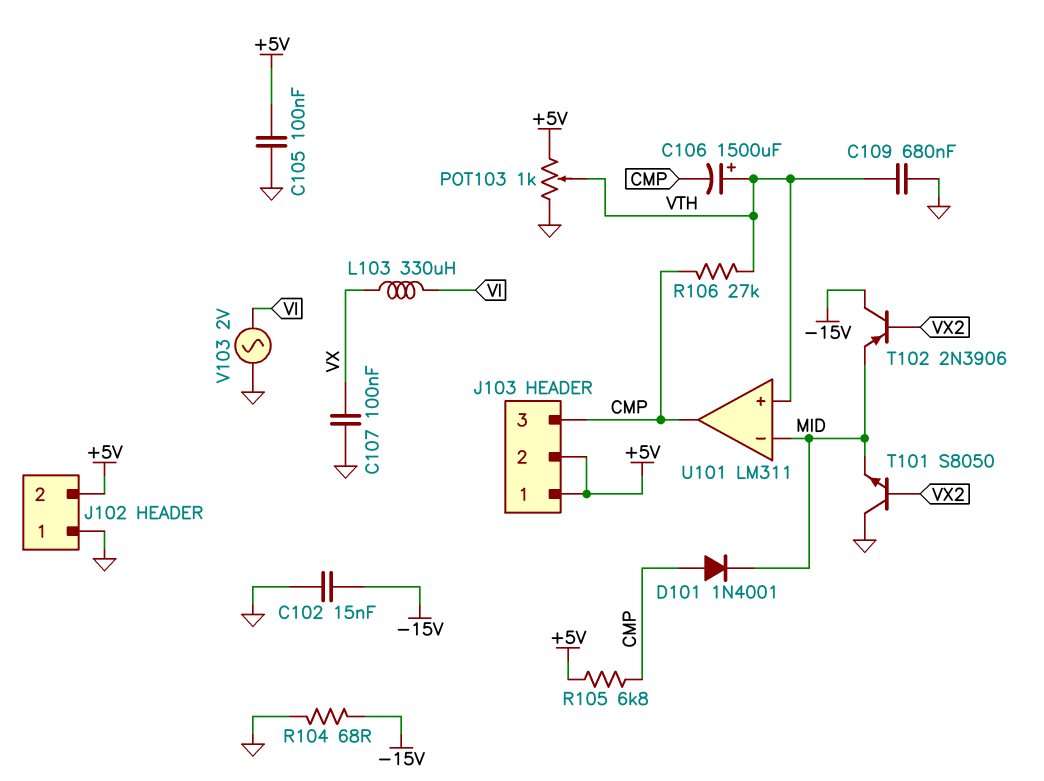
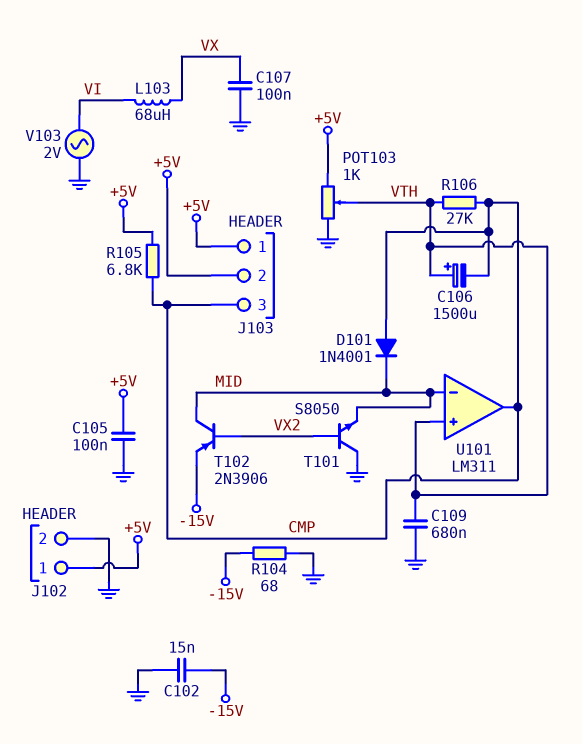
J102 pin 1: GND -> +5V
J102 pin 2: +5V -> GND
L103: 330uH (VI, VX) -> 68uH (VI, VX)
T102: PNP 2N3906 (B VX2, C -15V, E MID) -> PNP 2N3906 (B VX2, C MID, E -15V)

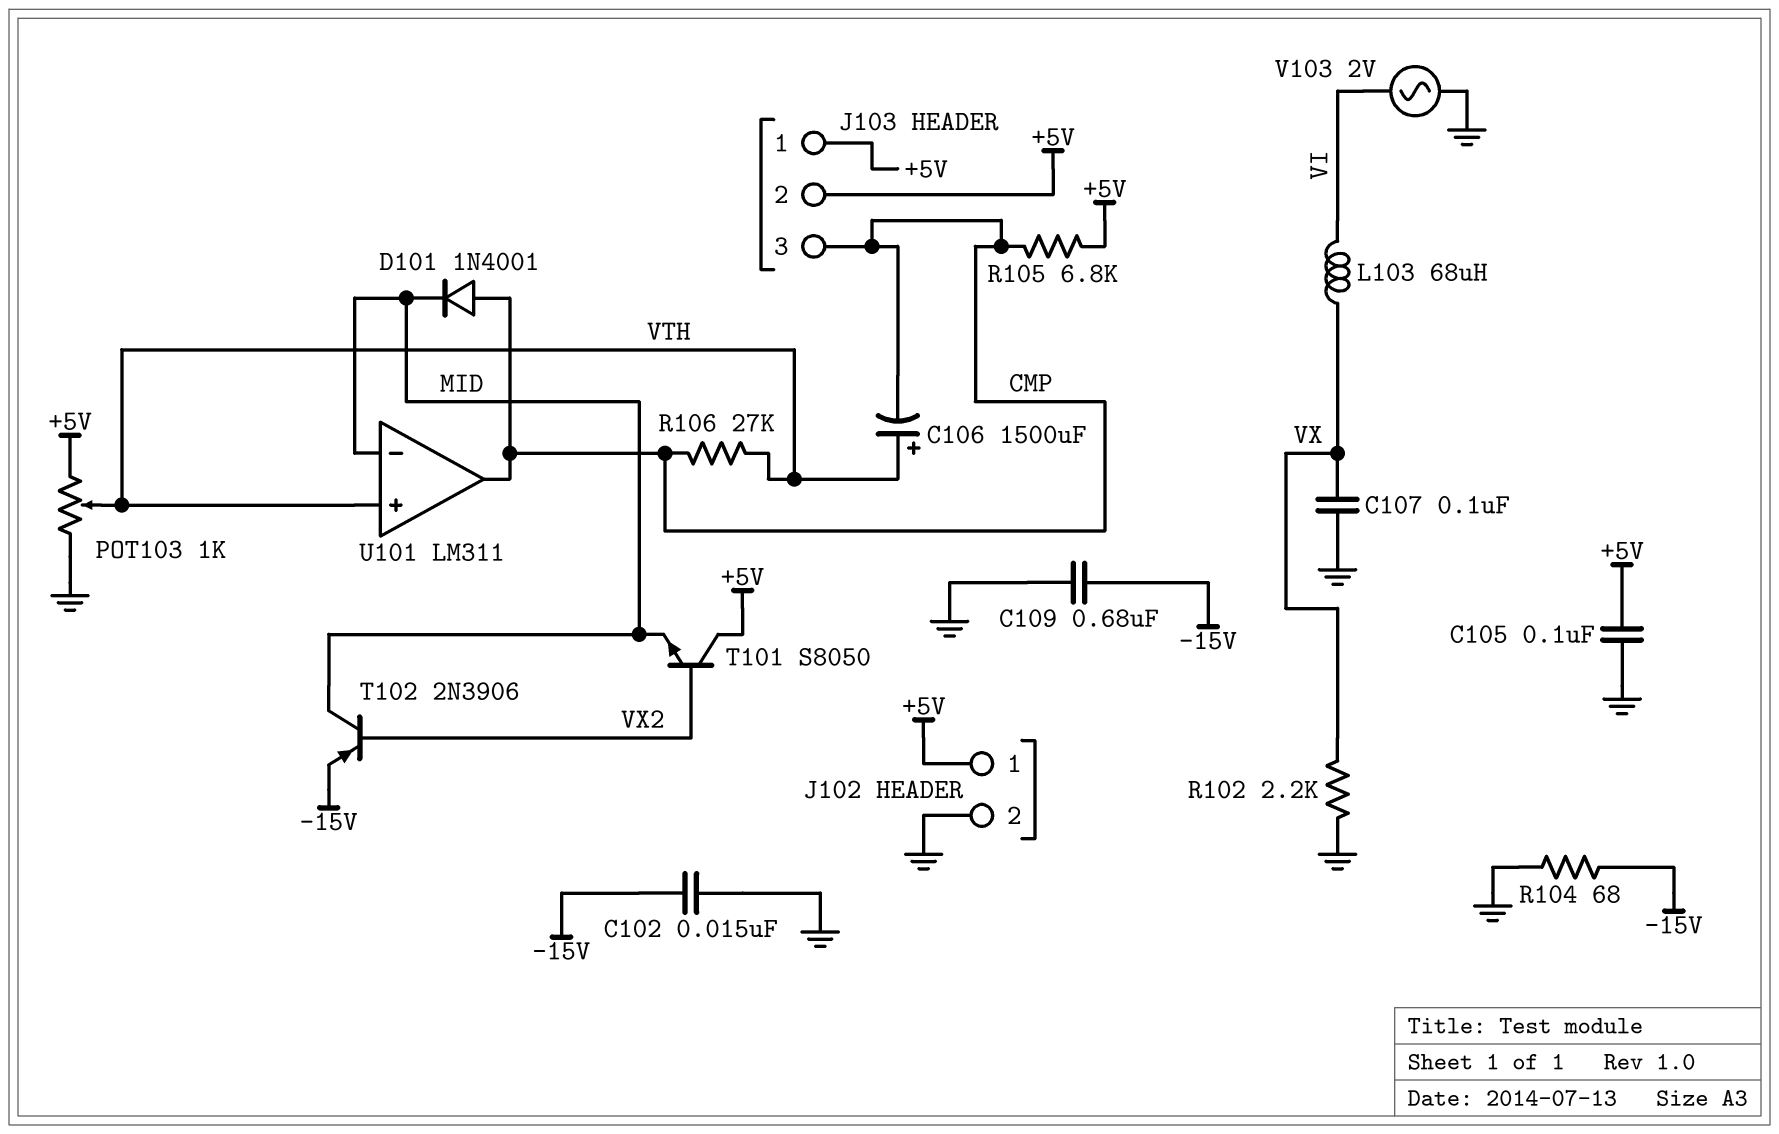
C109: 680nF (GND, VTH) -> 680nF (-15V, GND)
R102: none -> 2.2k (GND, VX)
T101: NPN S8050 (B VX2, C GND, E MID) -> NPN S8050 (B VX2, C +5V, E MID)

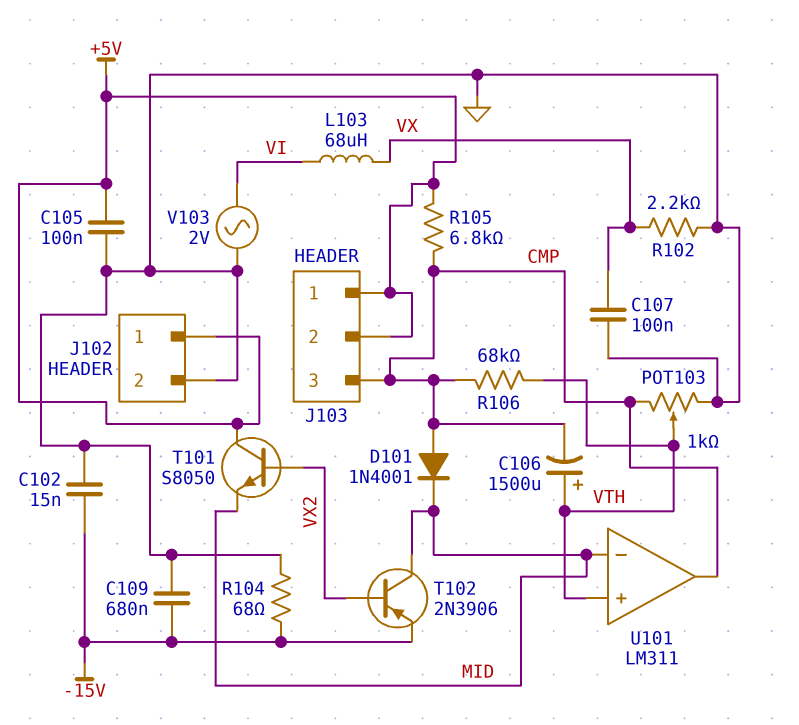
POT103: 1k (+5V, GND, wiper VTH) -> 1k (CMP, GND, wiper VTH)
R106: 27k (CMP, VTH) -> 68k (CMP, VTH)

